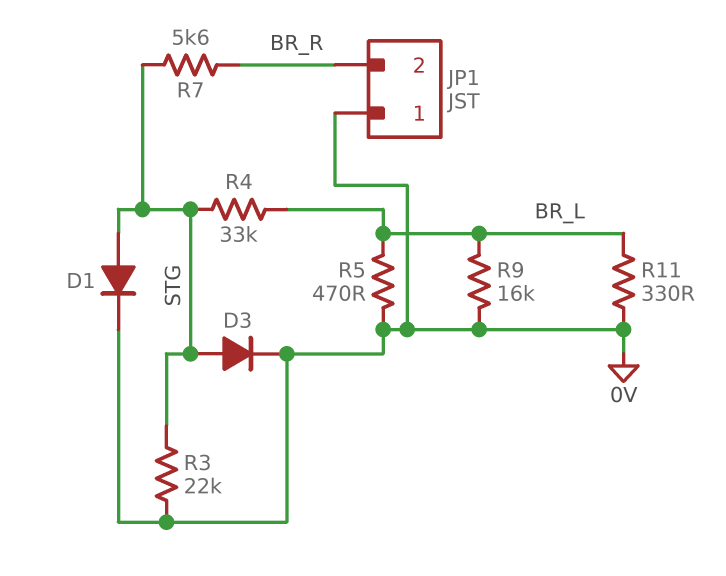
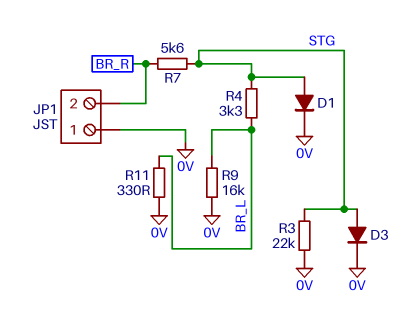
R4: 33k (BR_L, STG) -> 3.3k (BR_L, STG)
R5: 470 (0V, BR_L) -> none

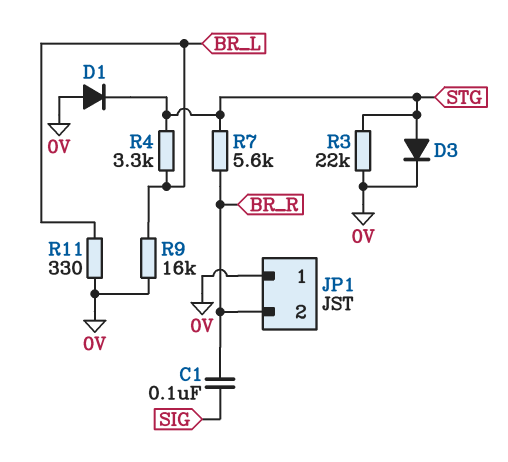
C1: none -> 100nF (BR_R, SIG)
D1: diode (A STG, K 0V) -> diode (A 0V, K STG)

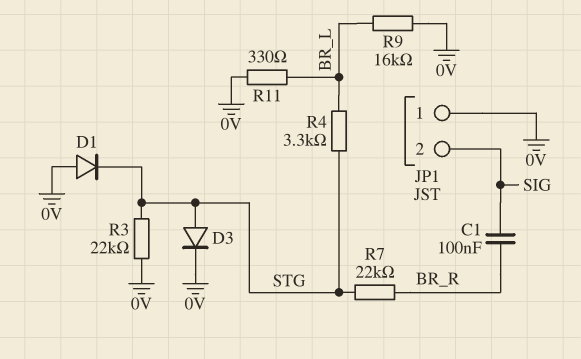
JP1 pin 2: BR_R -> SIG
R7: 5.6k (BR_R, STG) -> 22k (BR_R, STG)

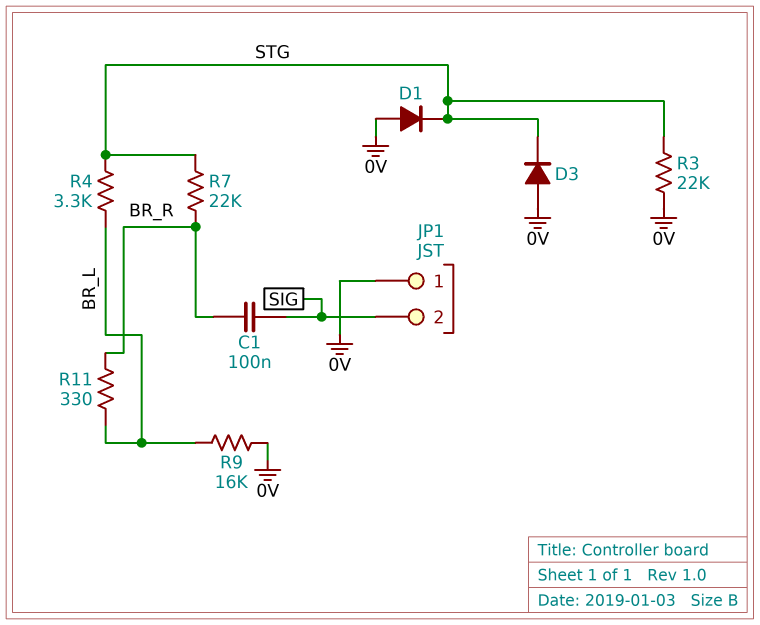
D3: diode (A STG, K 0V) -> diode (A 0V, K STG)
R11: 330 (0V, BR_L) -> 330 (BR_L, BR_R)

